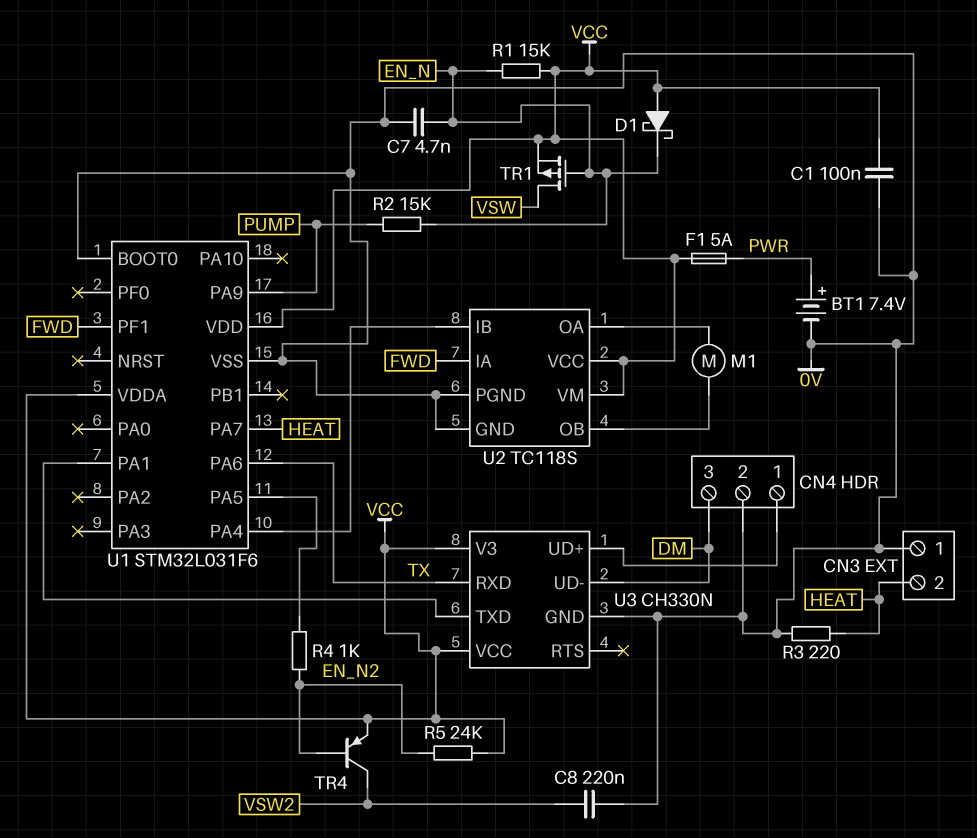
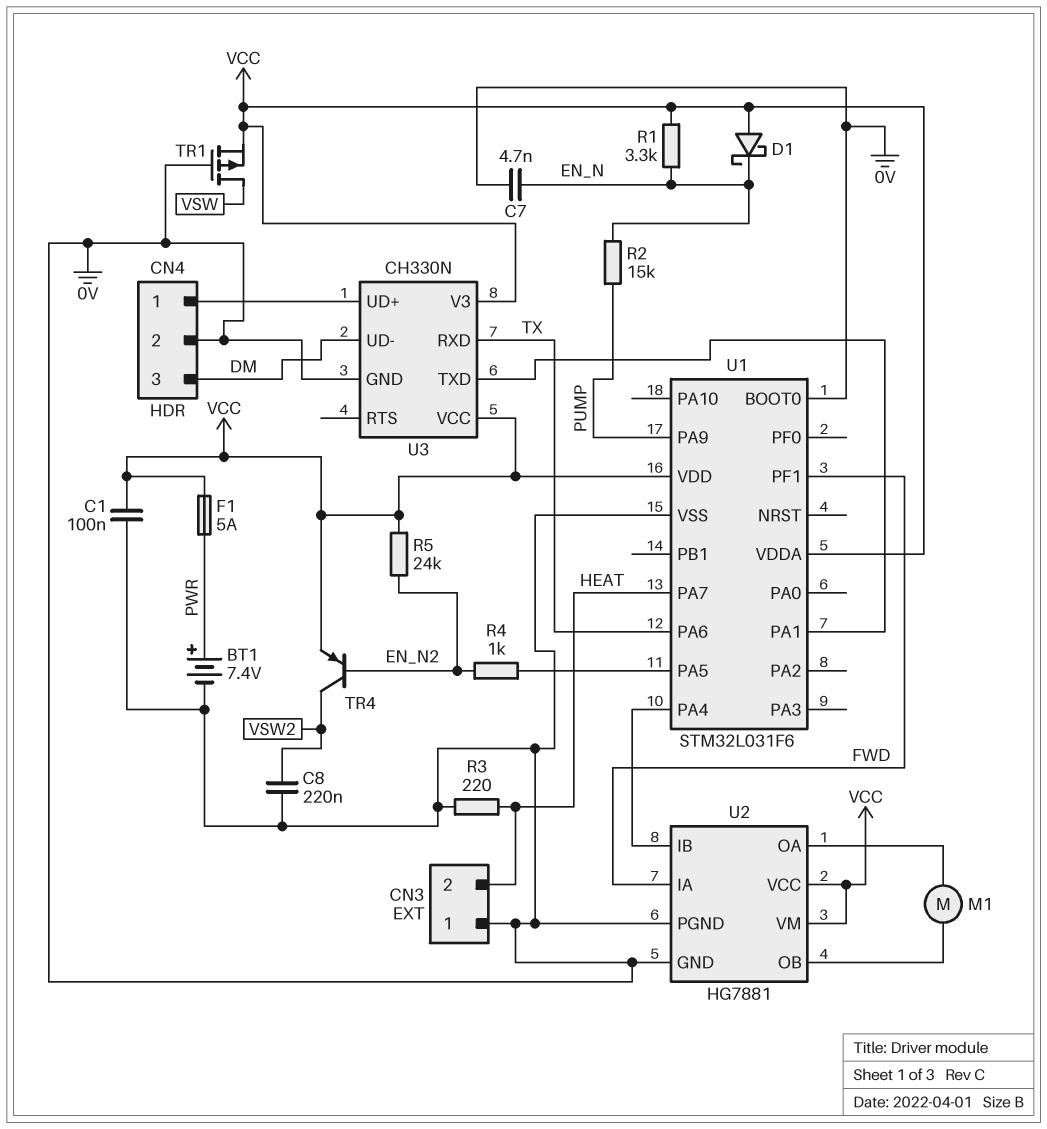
R1: 15k (EN_N, VCC) -> 3.3k (EN_N, VCC)
TR1: PMOS (G EN_N, D VSW, S VCC) -> PMOS (G 0V, D VSW, S VCC)
U2: TC118S -> HG7881

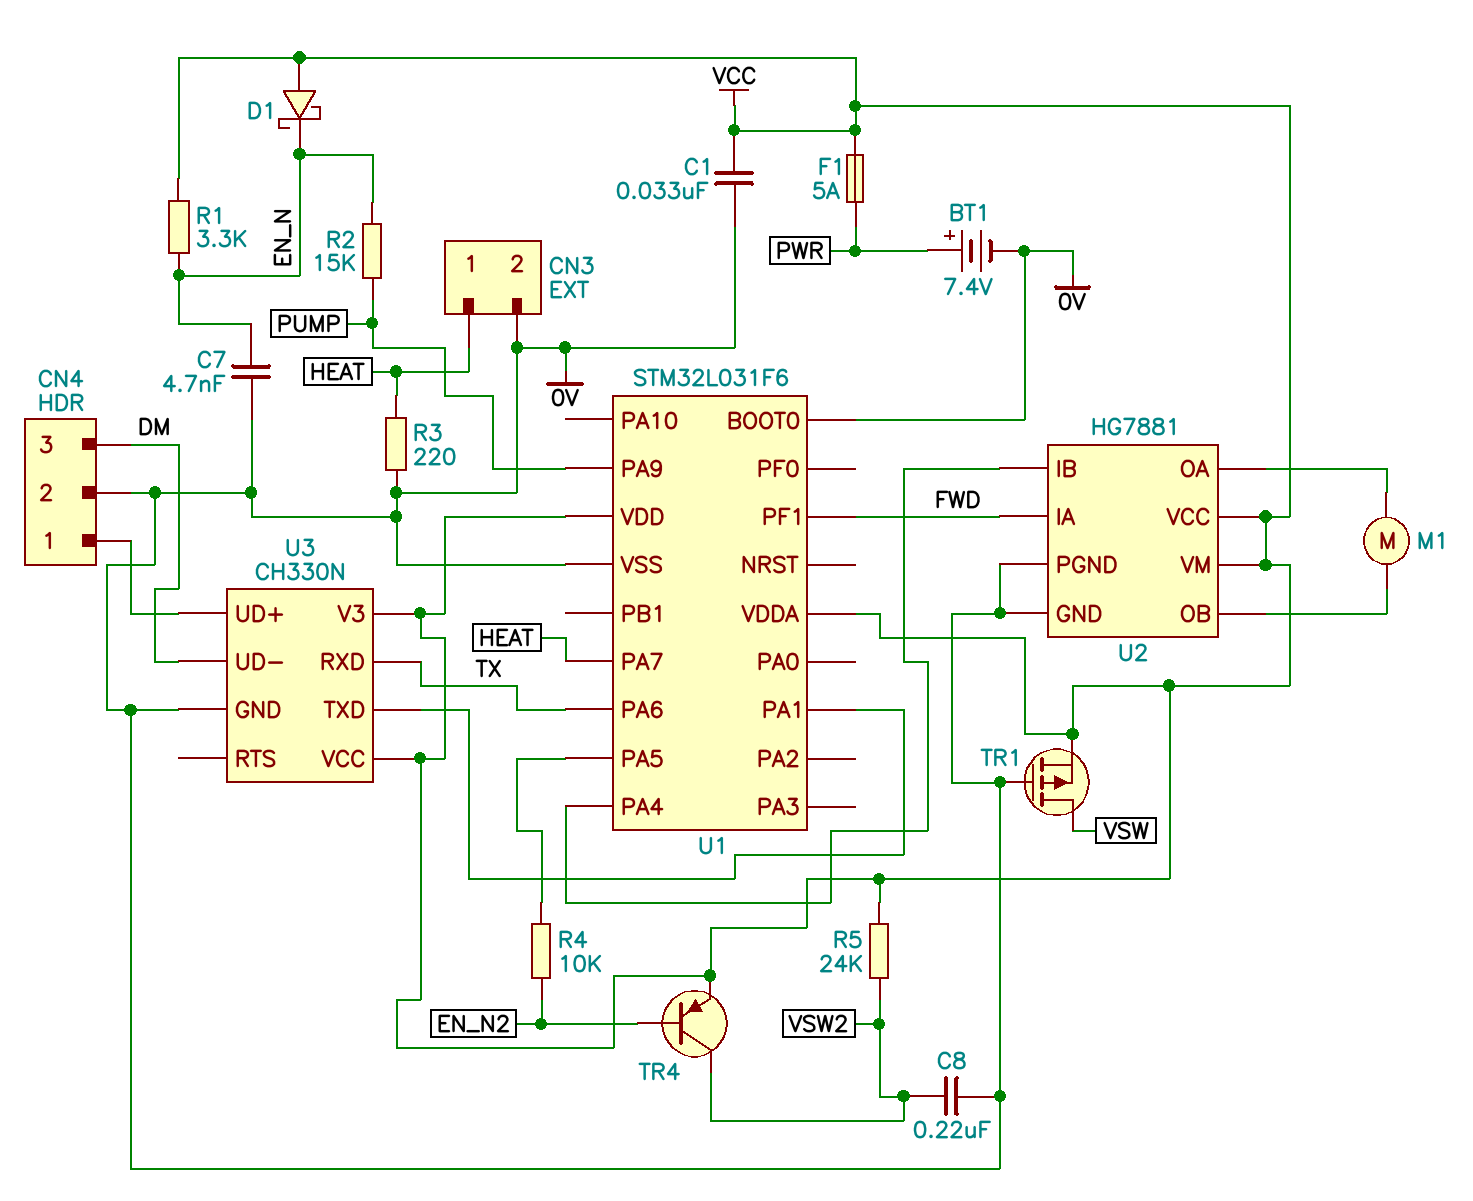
C1: 100nF (0V, VCC) -> 33nF (0V, VCC)
CN3 pin 1: 0V -> HEAT
CN3 pin 2: HEAT -> 0V
R4: 1k (EN_N2, U1/PA5) -> 10k (EN_N2, U1/PA5)
R5: 24k (EN_N2, VCC) -> 24k (VCC, VSW2)

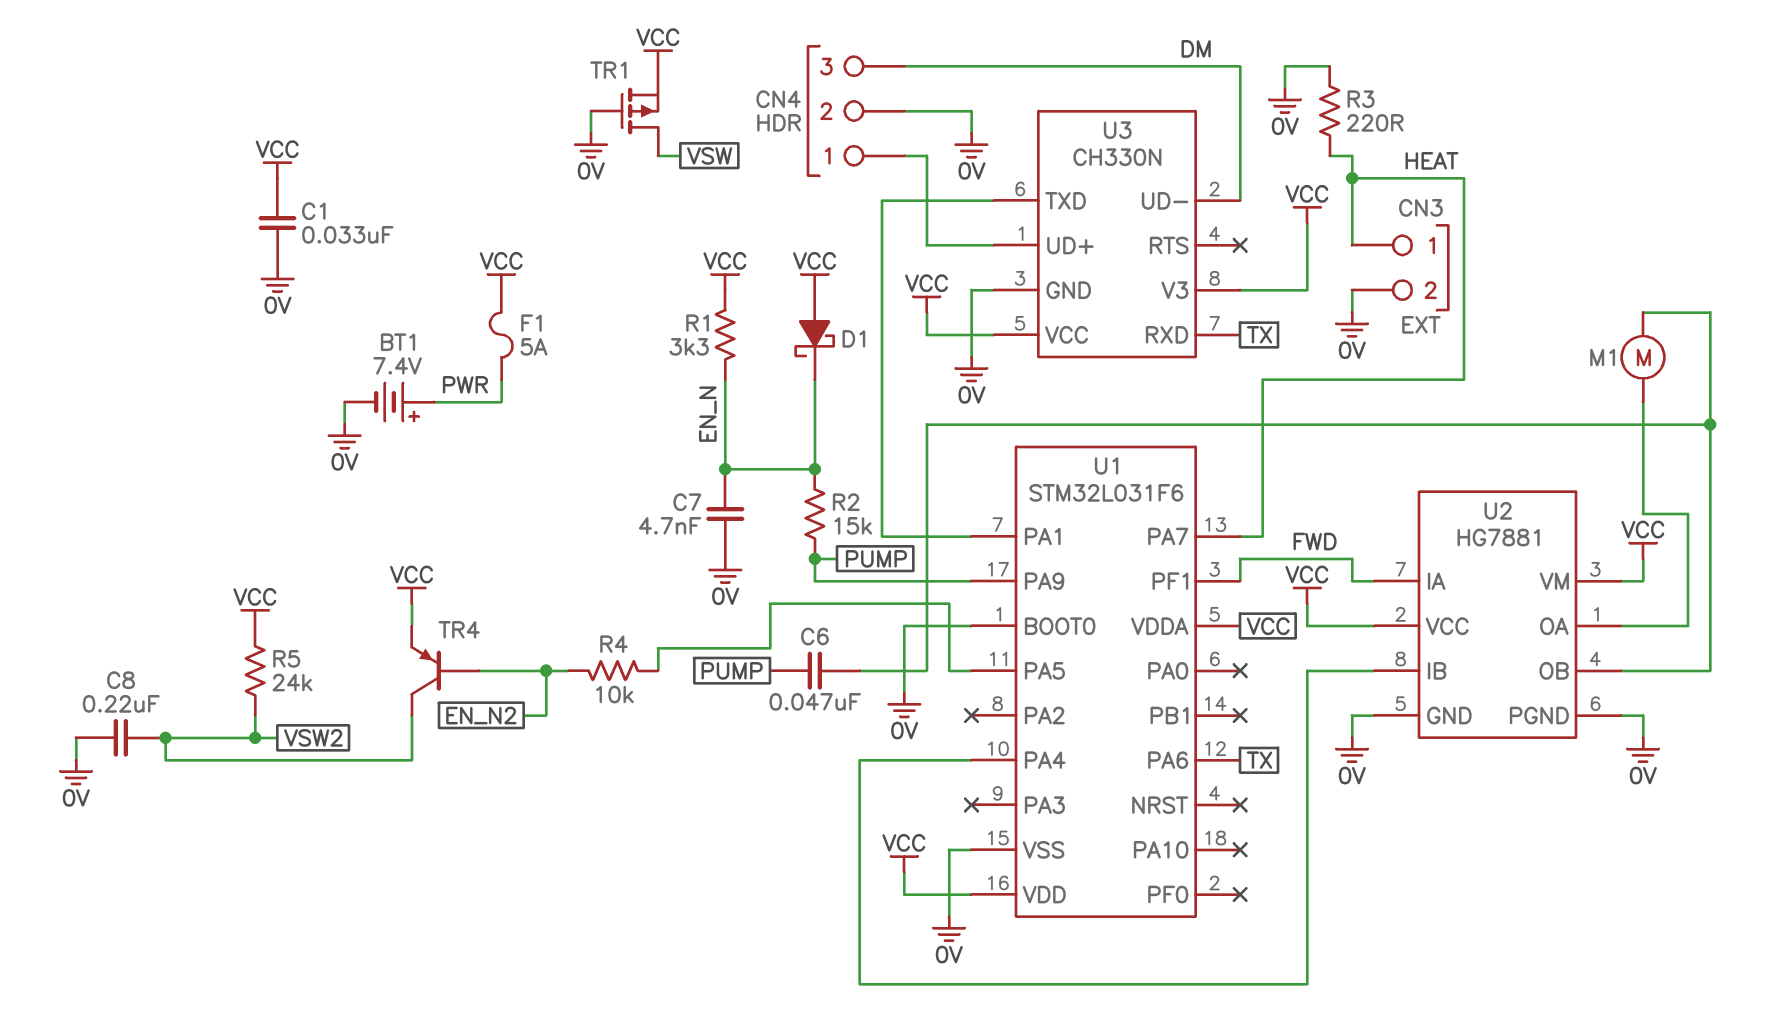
C6: none -> 47nF (PUMP, U2/OB)

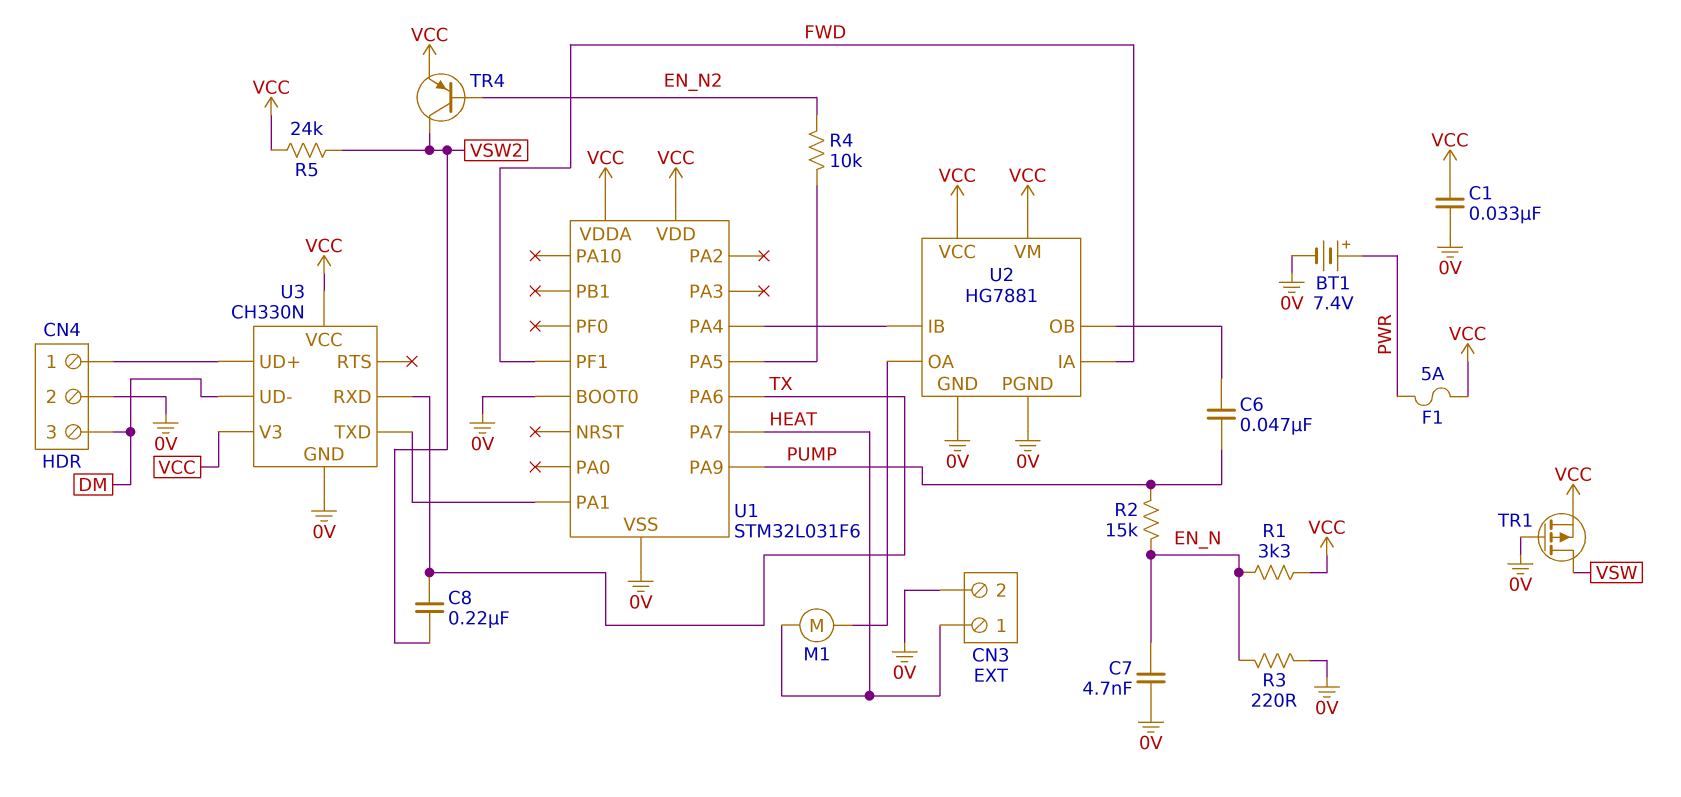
C8: 220nF (0V, VSW2) -> 220nF (TX, VSW2)
D1: schottky (A VCC, K EN_N) -> none
M1: motor (U2/OA, U2/OB) -> motor (HEAT, U2/OA)
R3: 220 (0V, HEAT) -> 220 (0V, EN_N)

